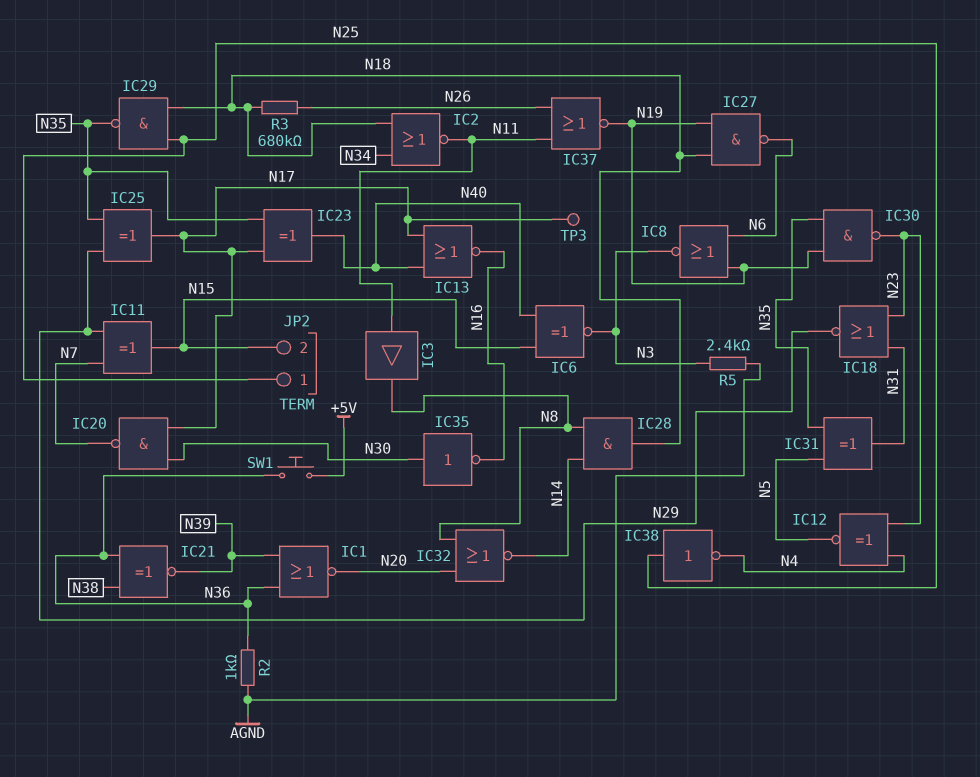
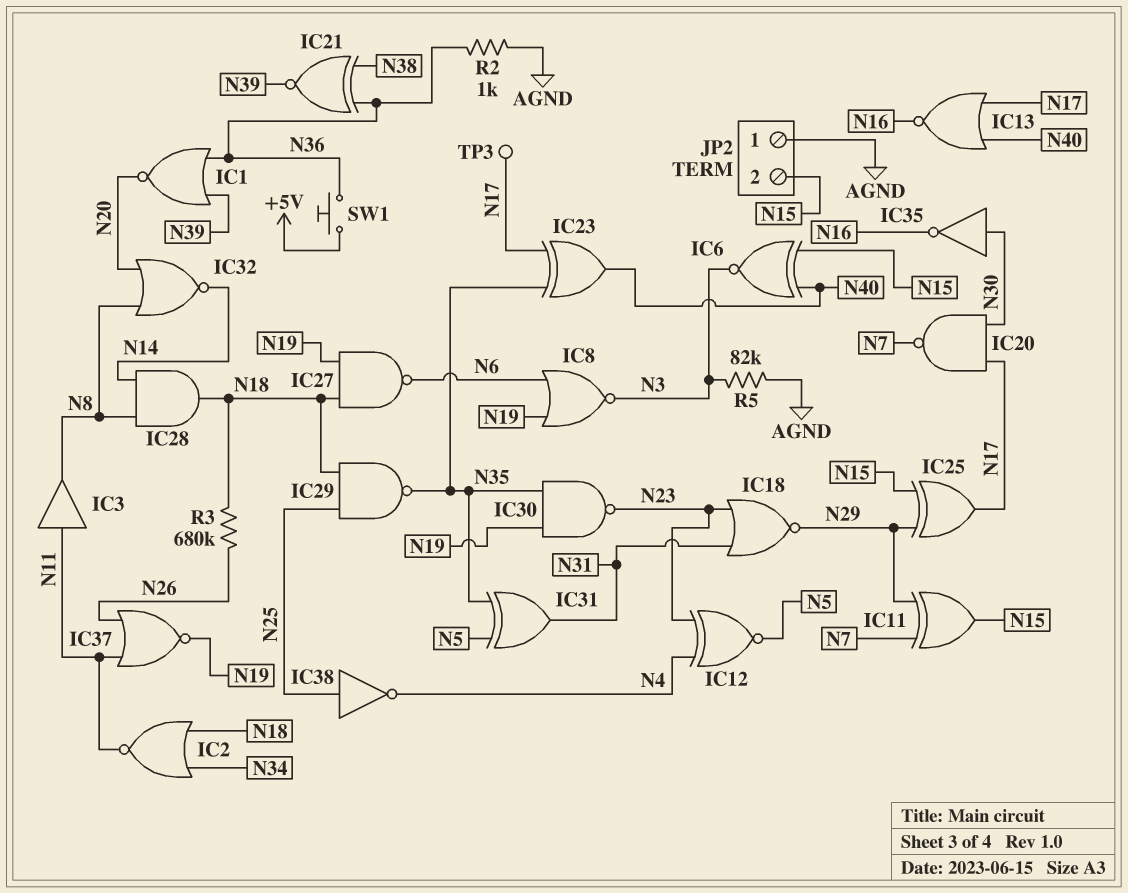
IC25: XOR (in N29, in N35, out N17) -> XOR (in N15, in N29, out N17)
JP2 pin 1: N25 -> AGND
R5: 2.4k (AGND, N3) -> 82k (AGND, N3)

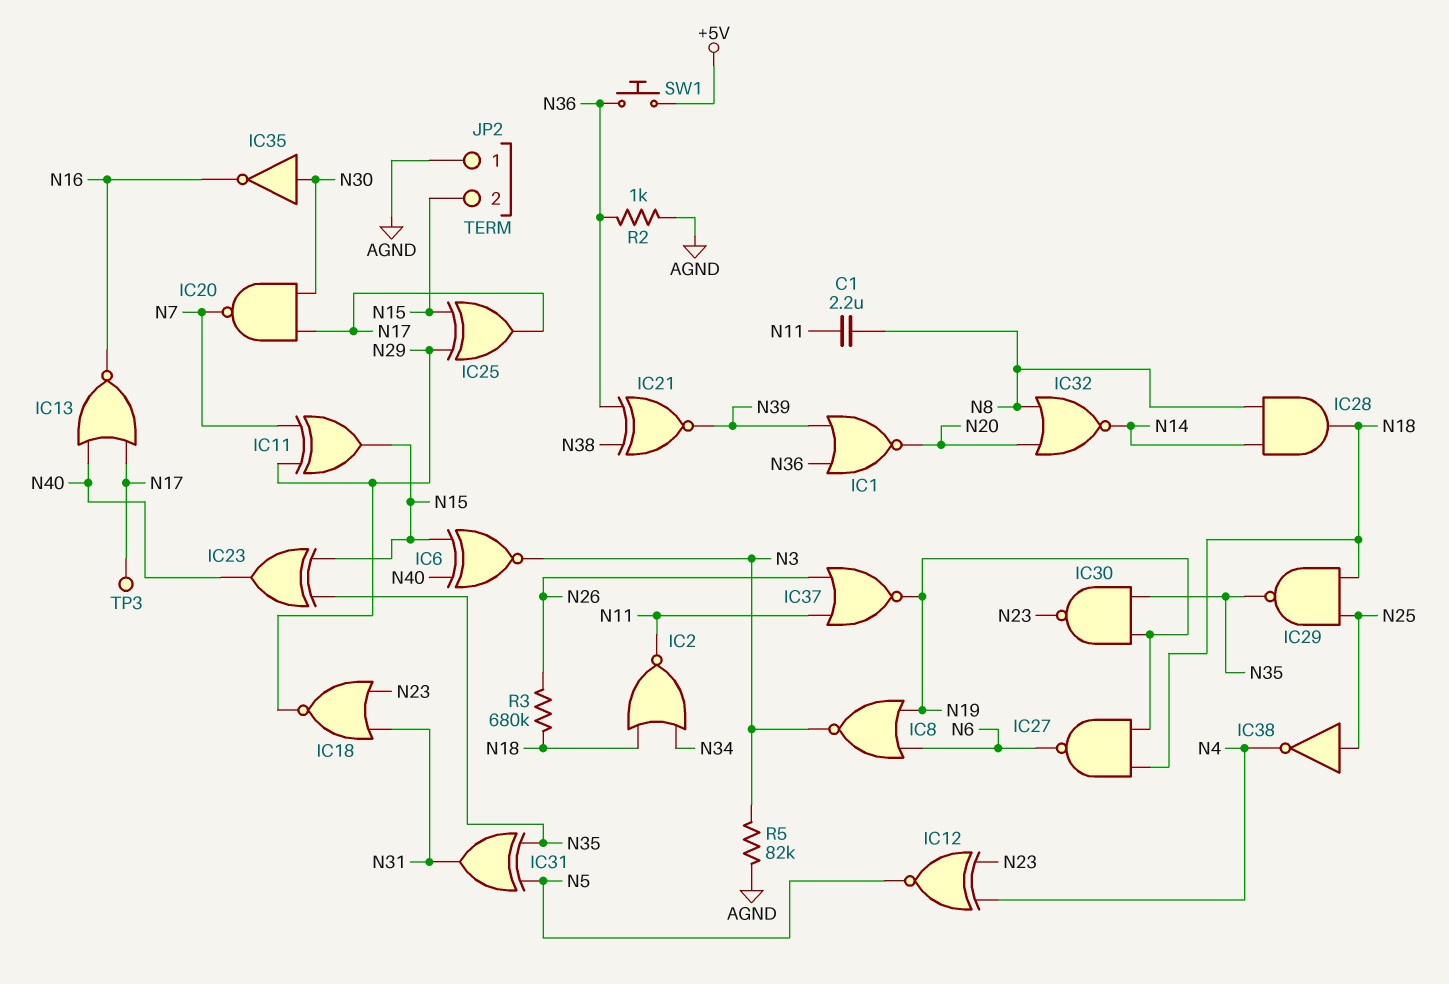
C1: none -> 2.2uF (N8, N11)
IC3: buffer (in N11, out N8) -> none
IC23: XOR (in N17, in N35, out N40) -> XOR (in N15, in N35, out N40)

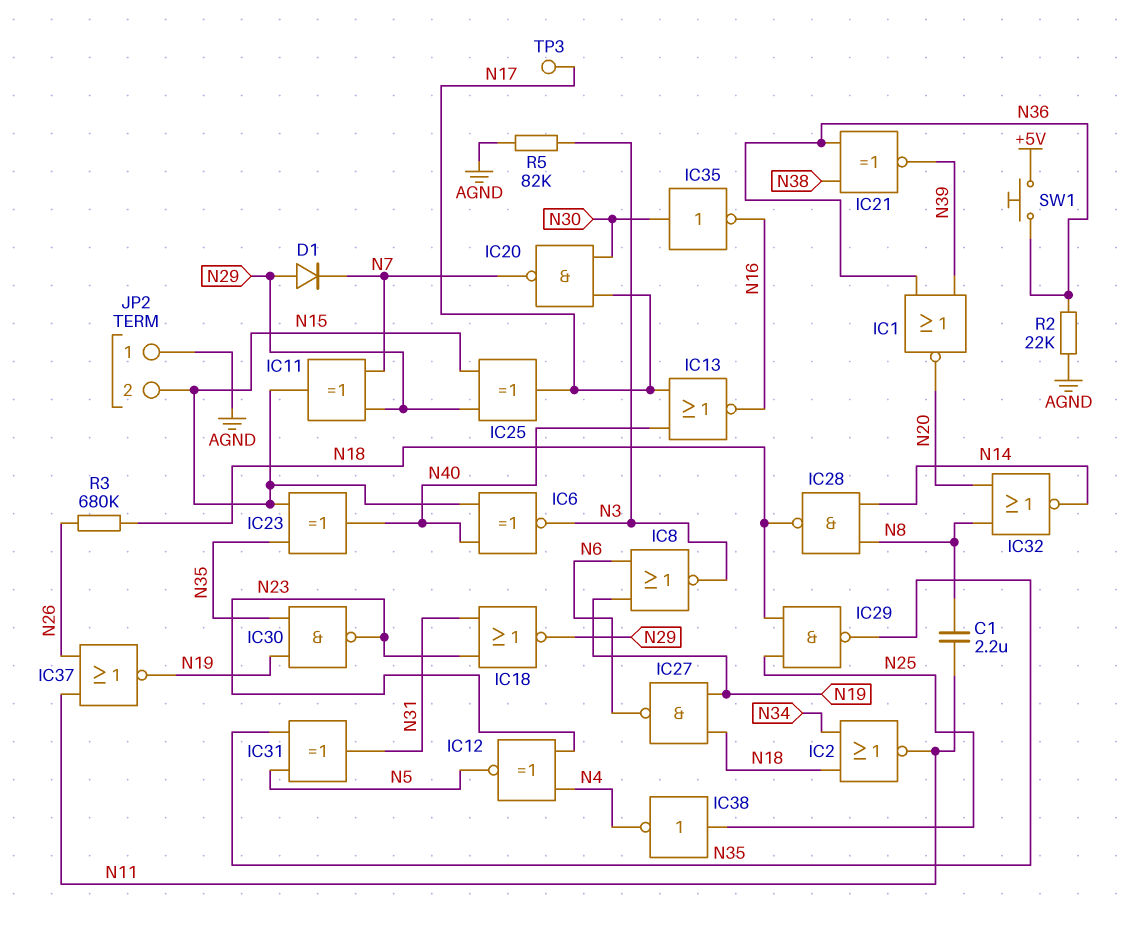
D1: none -> diode (A N29, K N7)
IC28: AND (in N8, in N14, out N18) -> NAND (in N8, in N14, out N18)
R2: 1k (AGND, N36) -> 22k (AGND, N36)

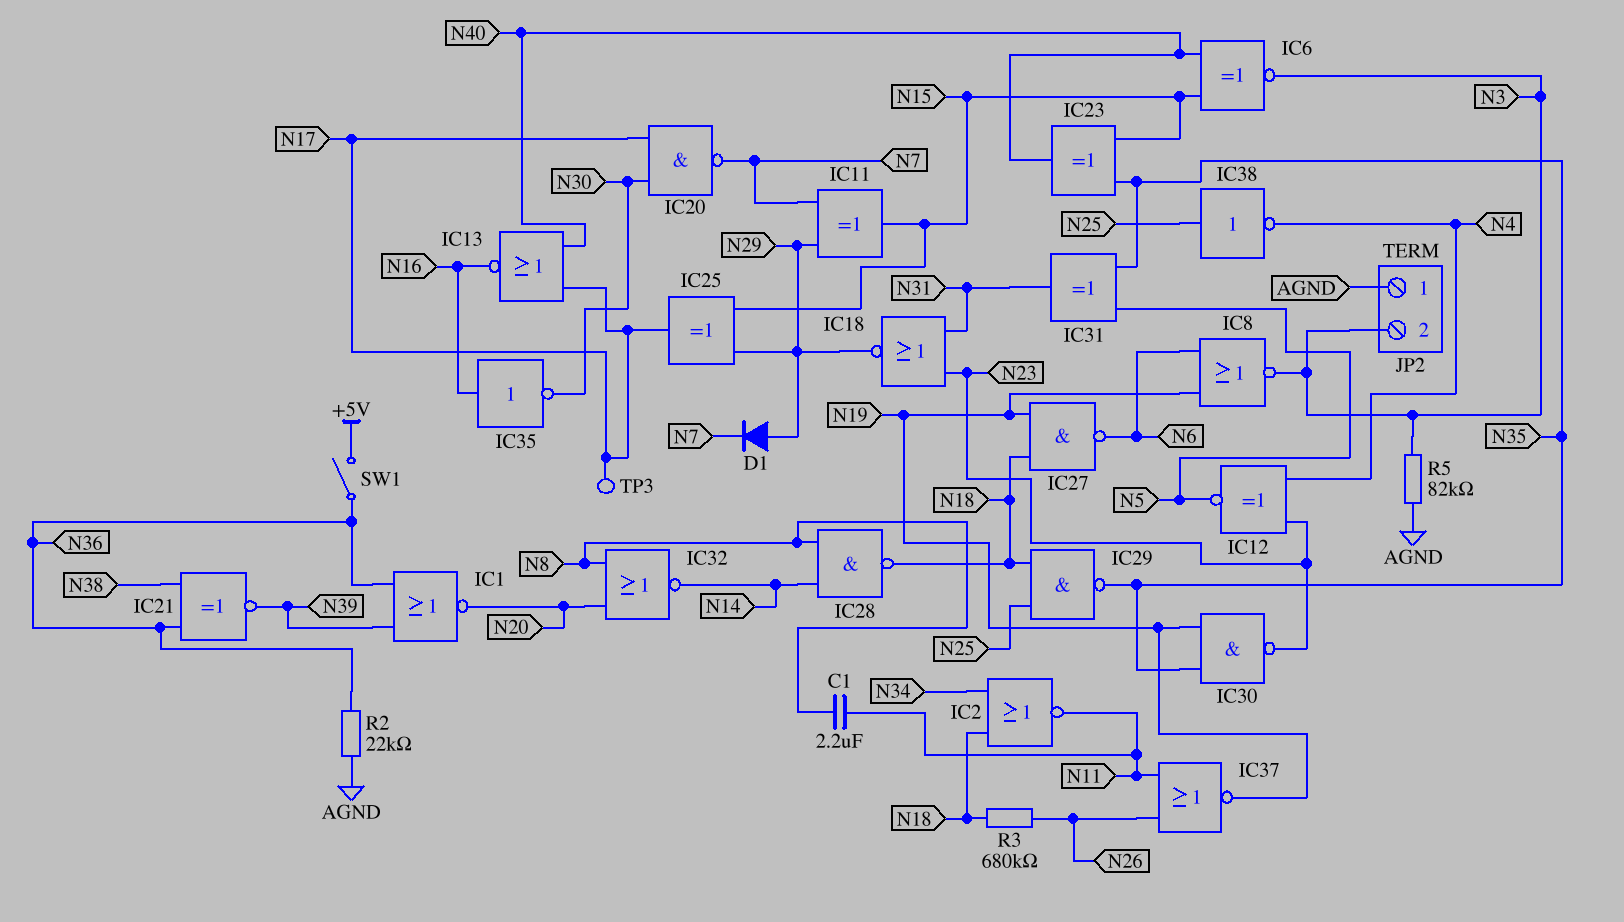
IC35: NOT (in N30, out N16) -> NOT (in N16, out N30)
JP2 pin 2: N15 -> N3
SW1: button (+5V, N36) -> switch (+5V, N36)

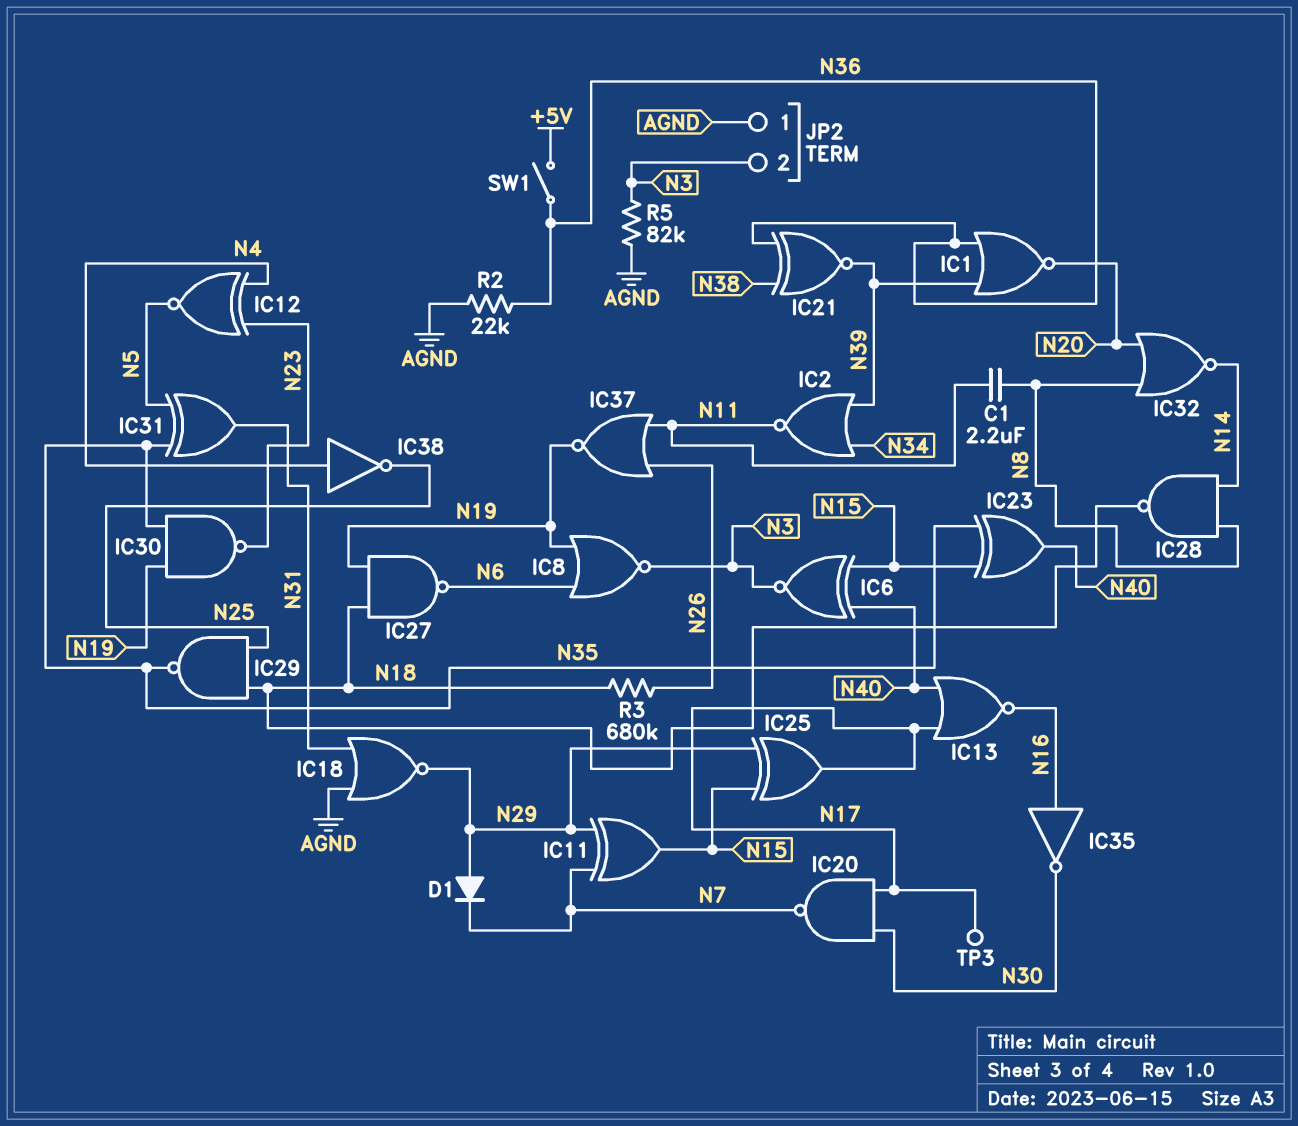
IC2: NOR (in N18, in N34, out N11) -> NOR (in N34, in N39, out N11)
IC18: NOR (in N23, in N31, out N29) -> NOR (in AGND, in N31, out N29)
IC38: NOT (in N25, out N4) -> NOT (in N4, out N25)

